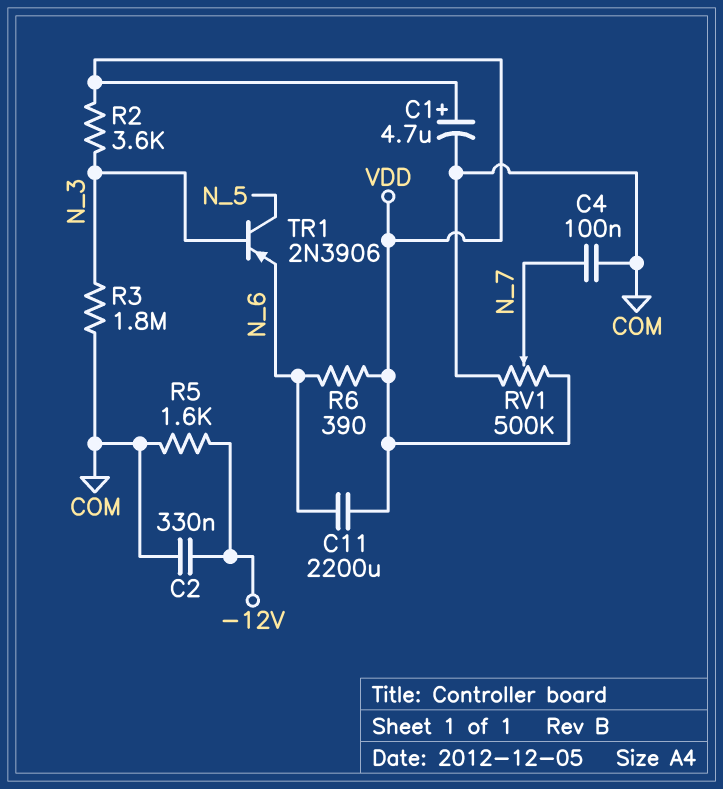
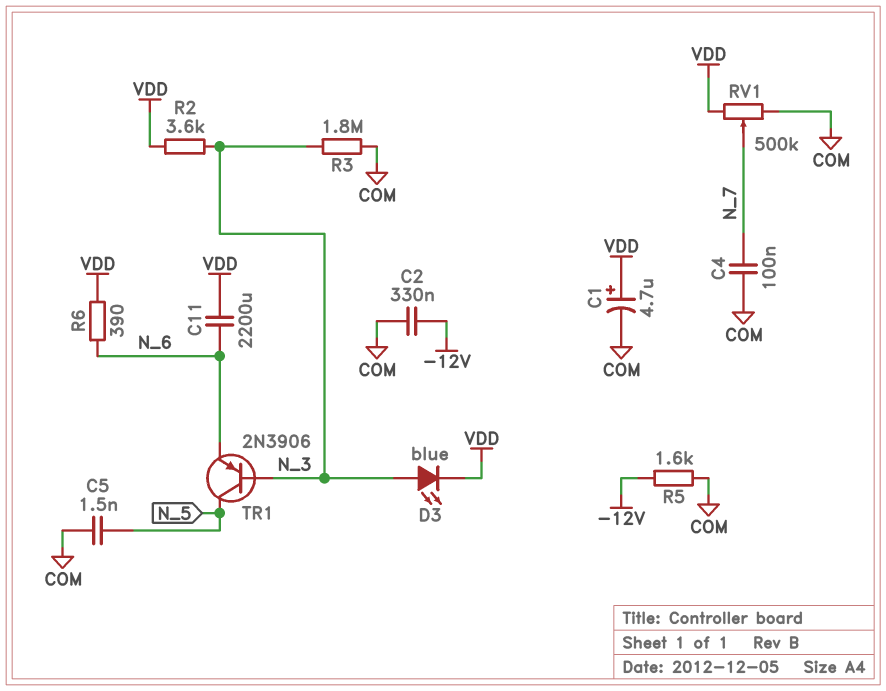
C5: none -> 1.5nF (COM, N_5)
D3: none -> LED blue (A N_3, K VDD)

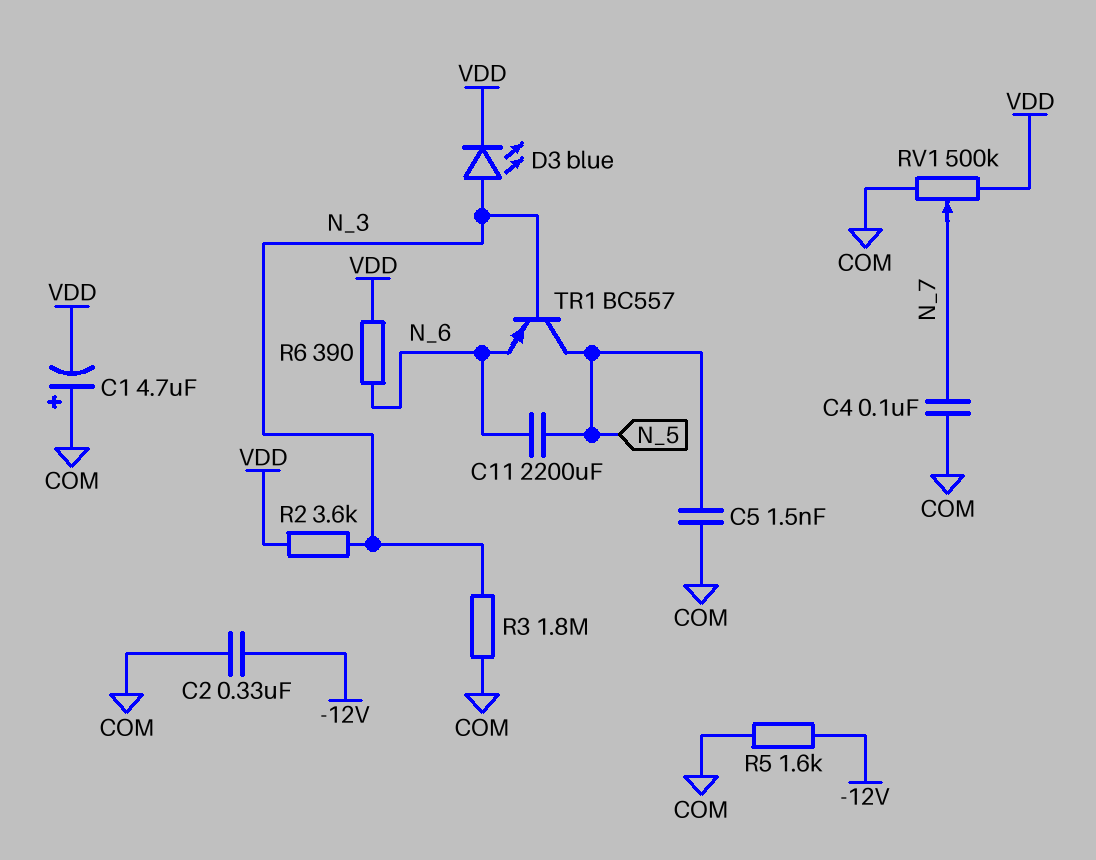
C1: 4.7uF (plus VDD, minus COM) -> 4.7uF (plus COM, minus VDD)
C11: 2200uF (N_6, VDD) -> 2200uF (N_5, N_6)
TR1: PNP 2N3906 (B N_3, C N_5, E N_6) -> PNP BC557 (B N_3, C N_5, E N_6)

